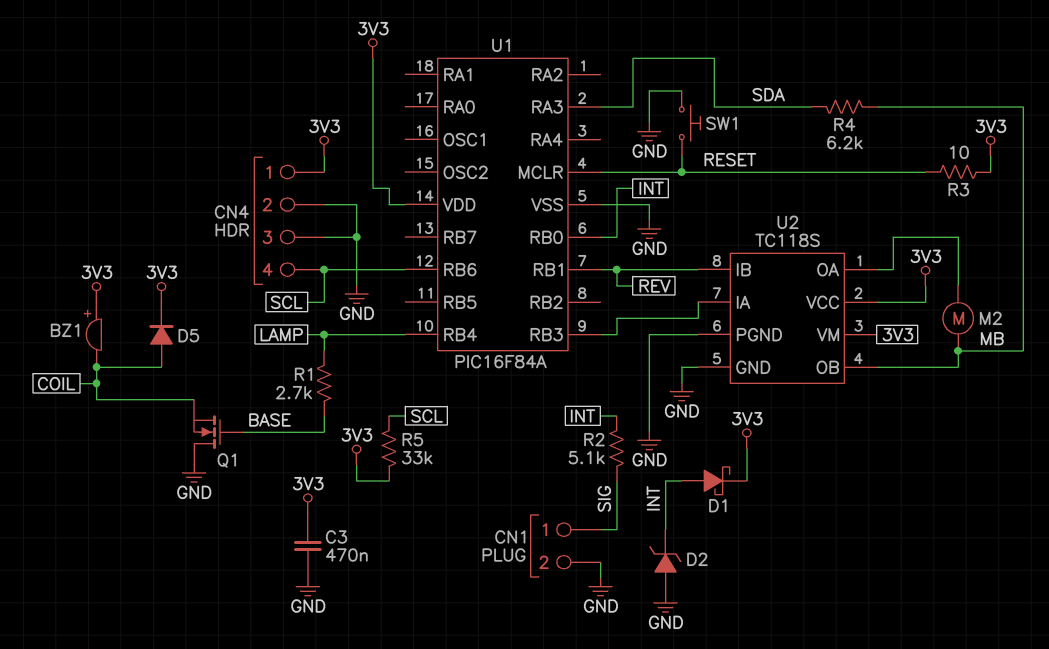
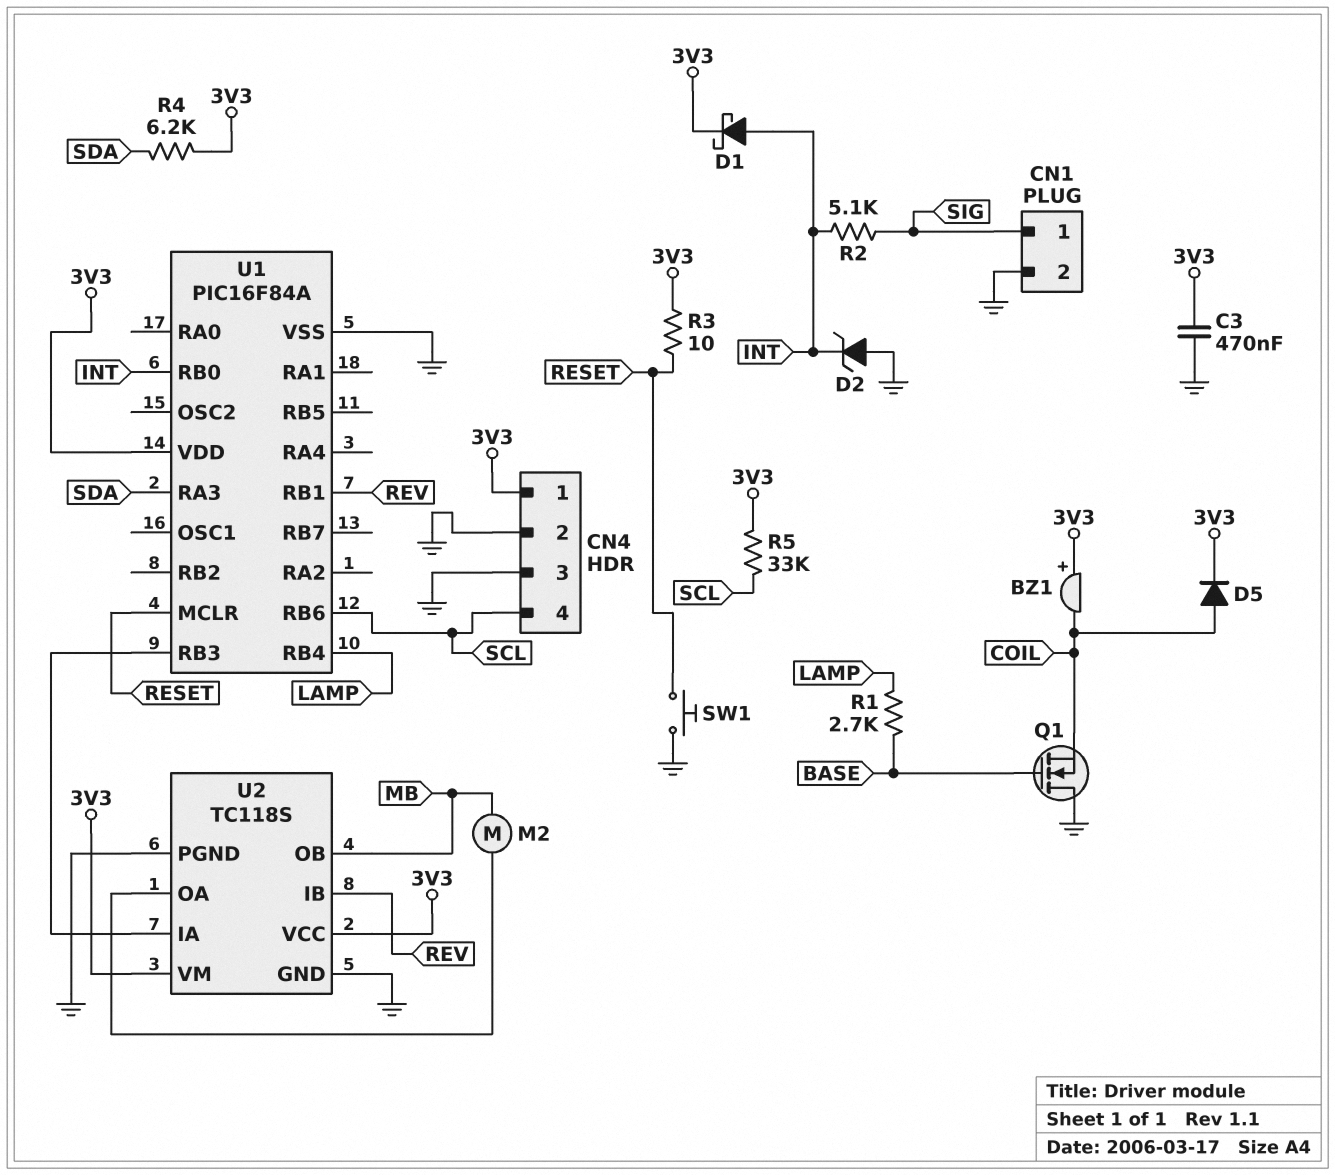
R4: 6.2k (MB, SDA) -> 6.2k (3V3, SDA)

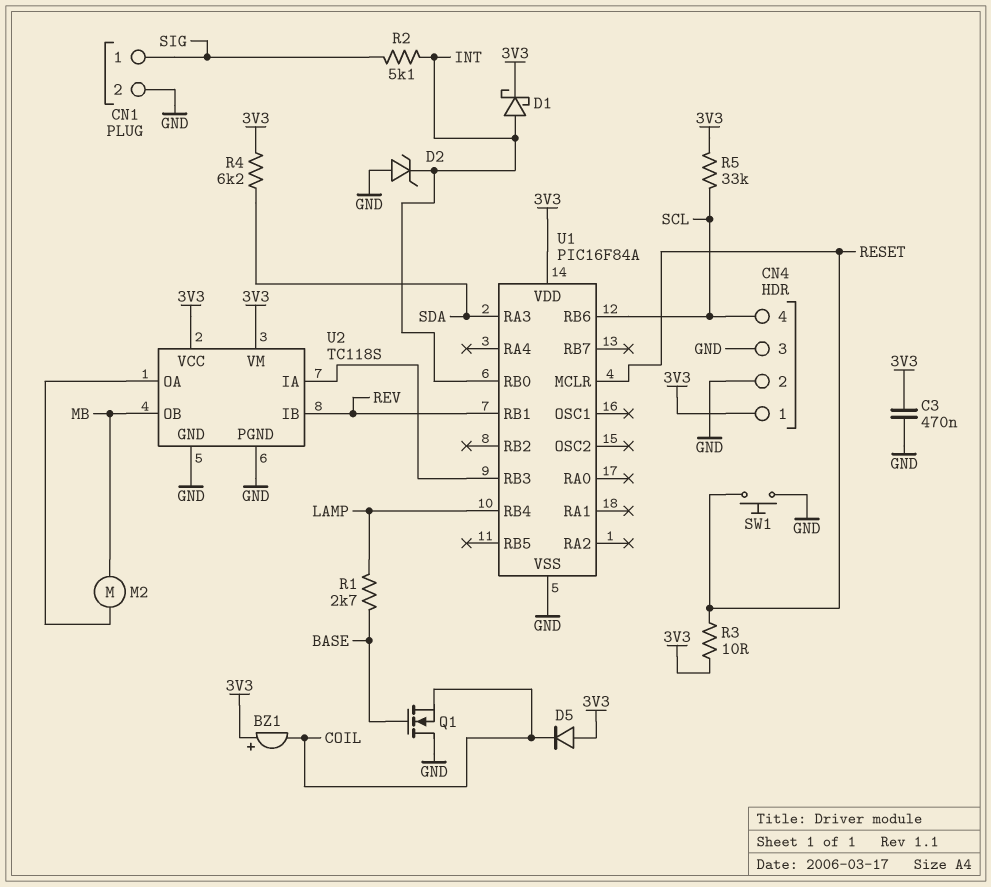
D5: diode (A COIL, K 3V3) -> diode (A 3V3, K COIL)

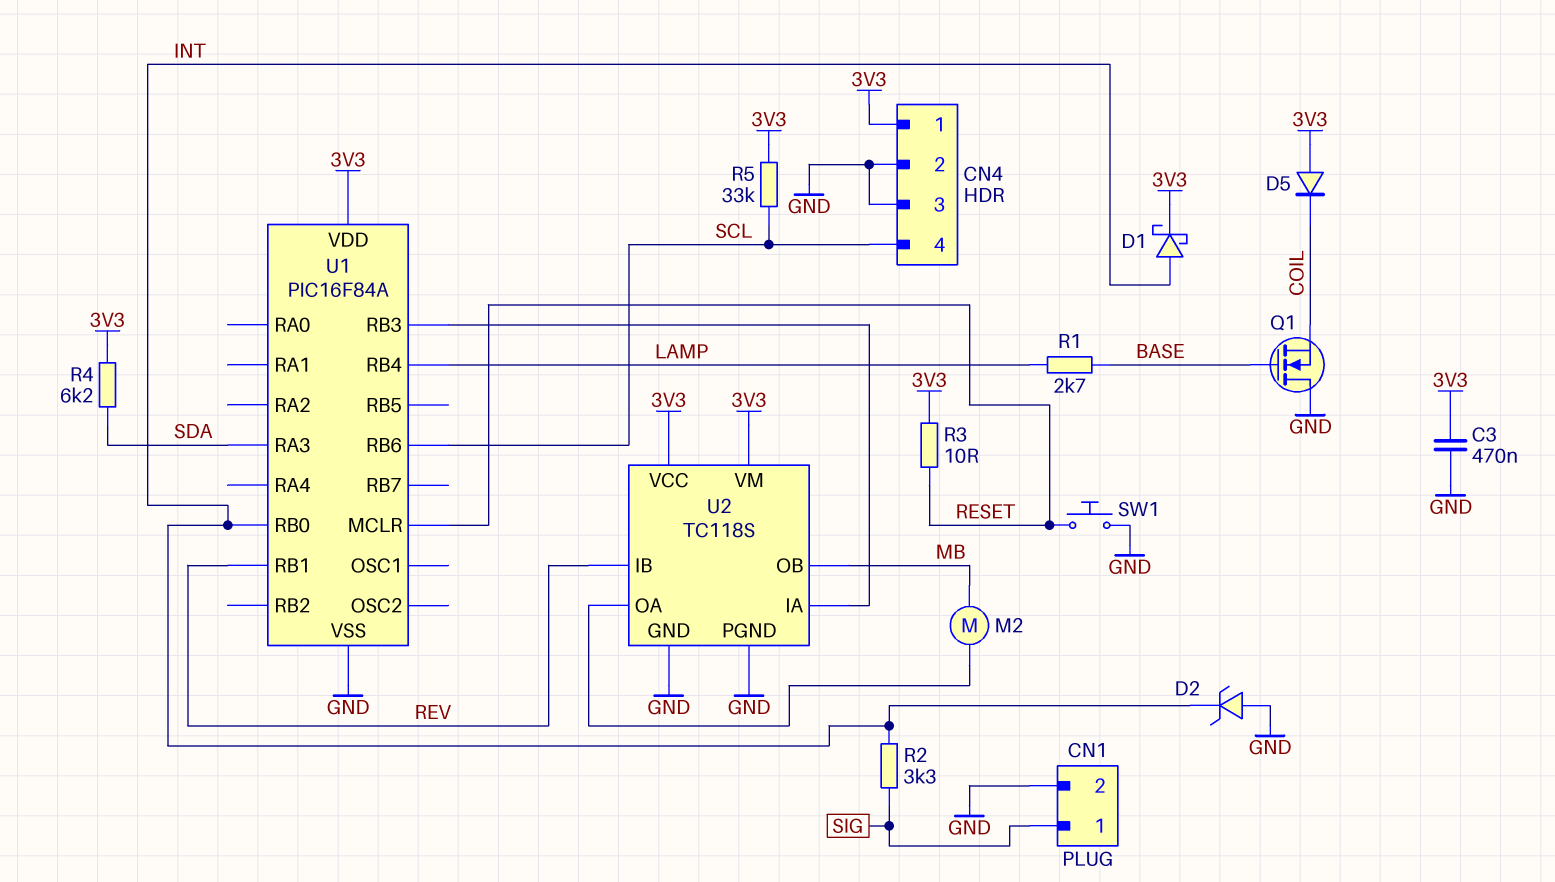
BZ1: buzzer (plus 3V3, minus COIL) -> none
R2: 5.1k (INT, SIG) -> 3.3k (INT, SIG)

